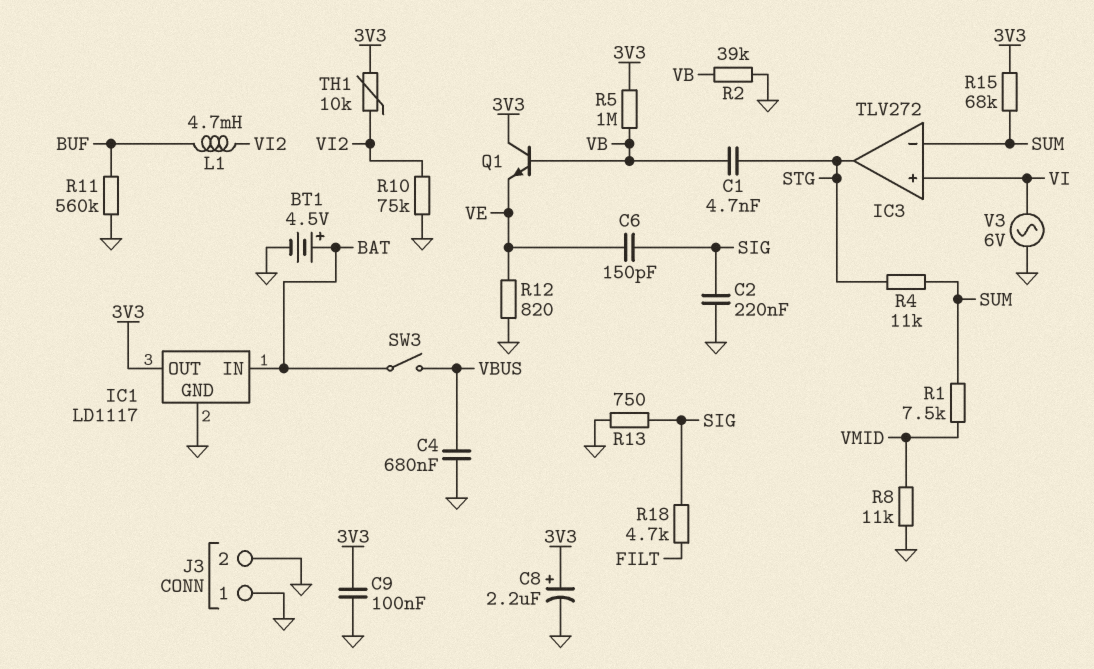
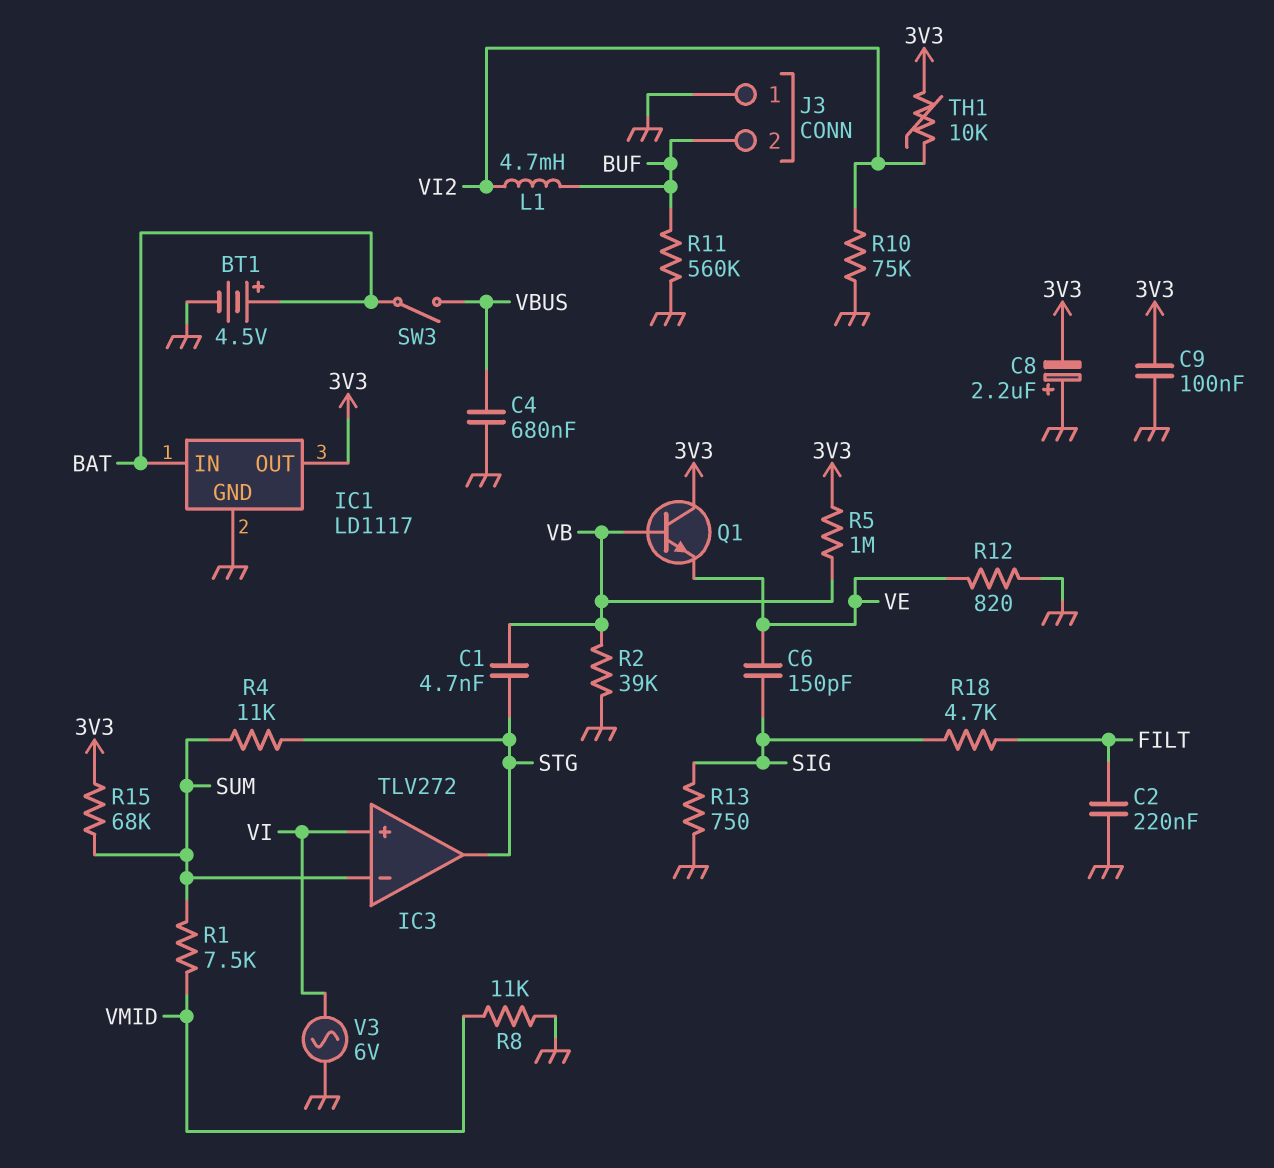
C2: 220nF (GND, SIG) -> 220nF (FILT, GND)
C8: 2.2uF (plus 3V3, minus GND) -> 2.2uF (plus GND, minus 3V3)
J3 pin 2: GND -> BUF

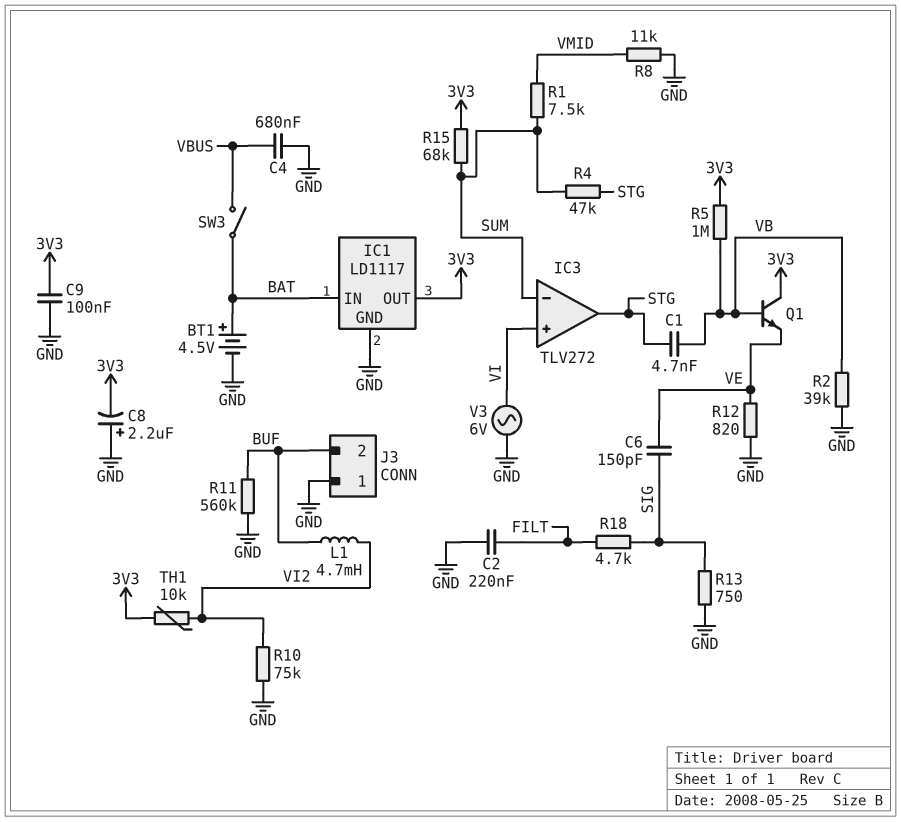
R4: 11k (STG, SUM) -> 47k (STG, SUM)

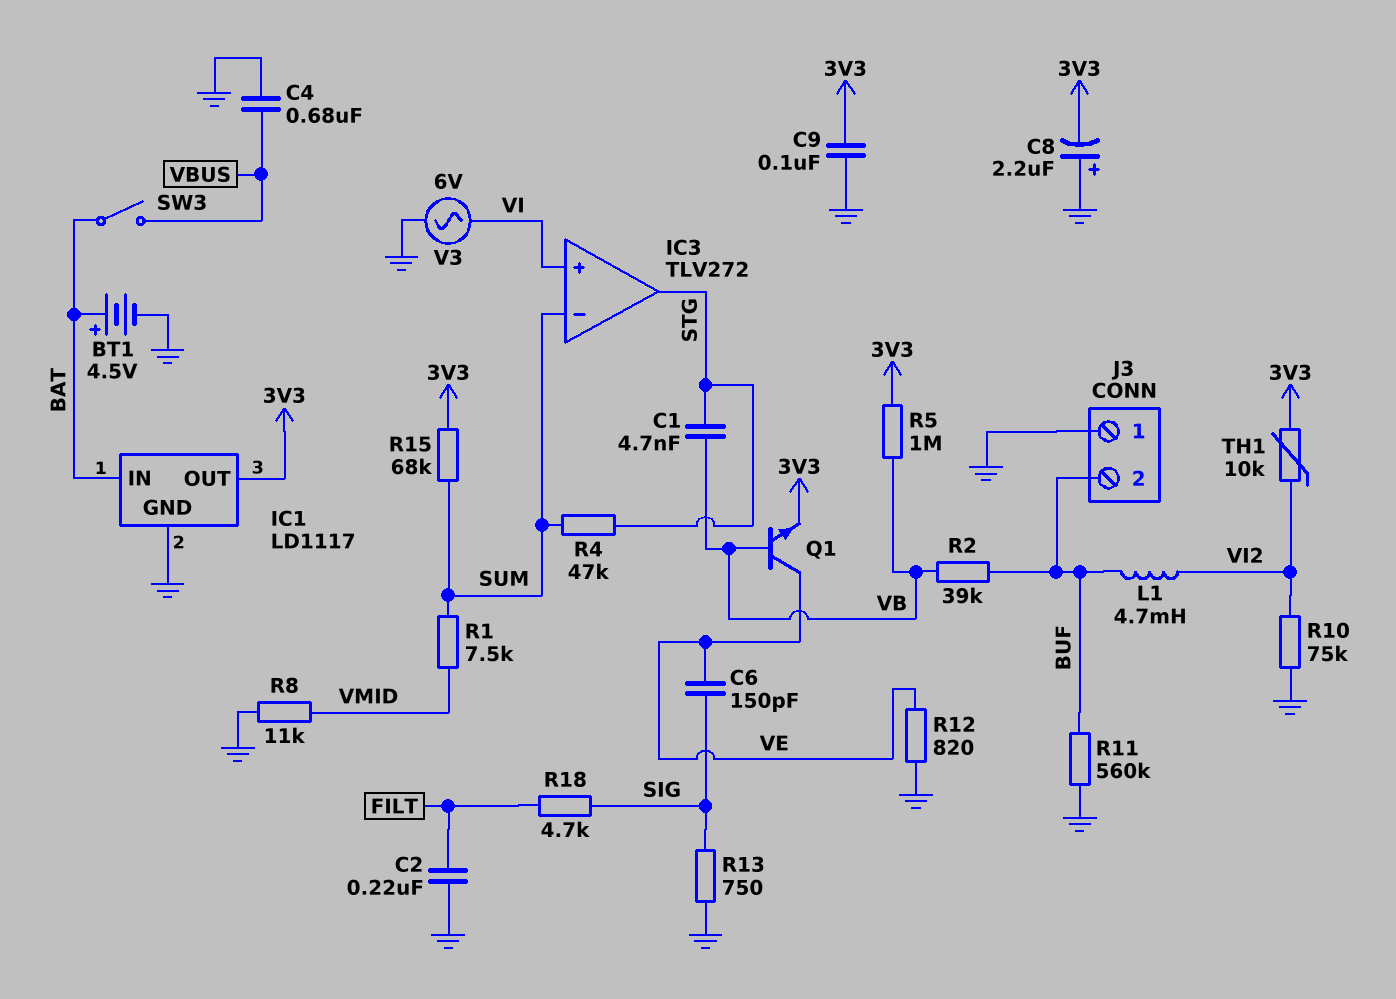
Q1: NPN (B VB, C 3V3, E VE) -> NPN (B VB, C VE, E 3V3)
R2: 39k (GND, VB) -> 39k (BUF, VB)

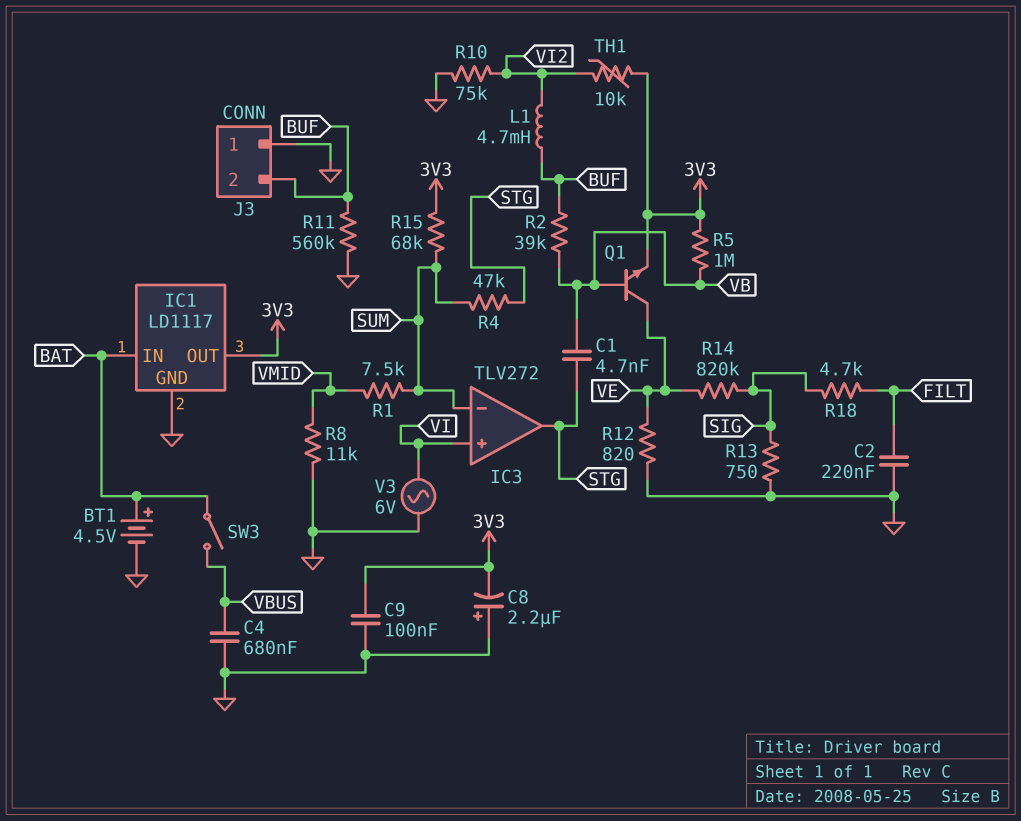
C6: 150pF (SIG, VE) -> none
R14: none -> 820k (SIG, VE)

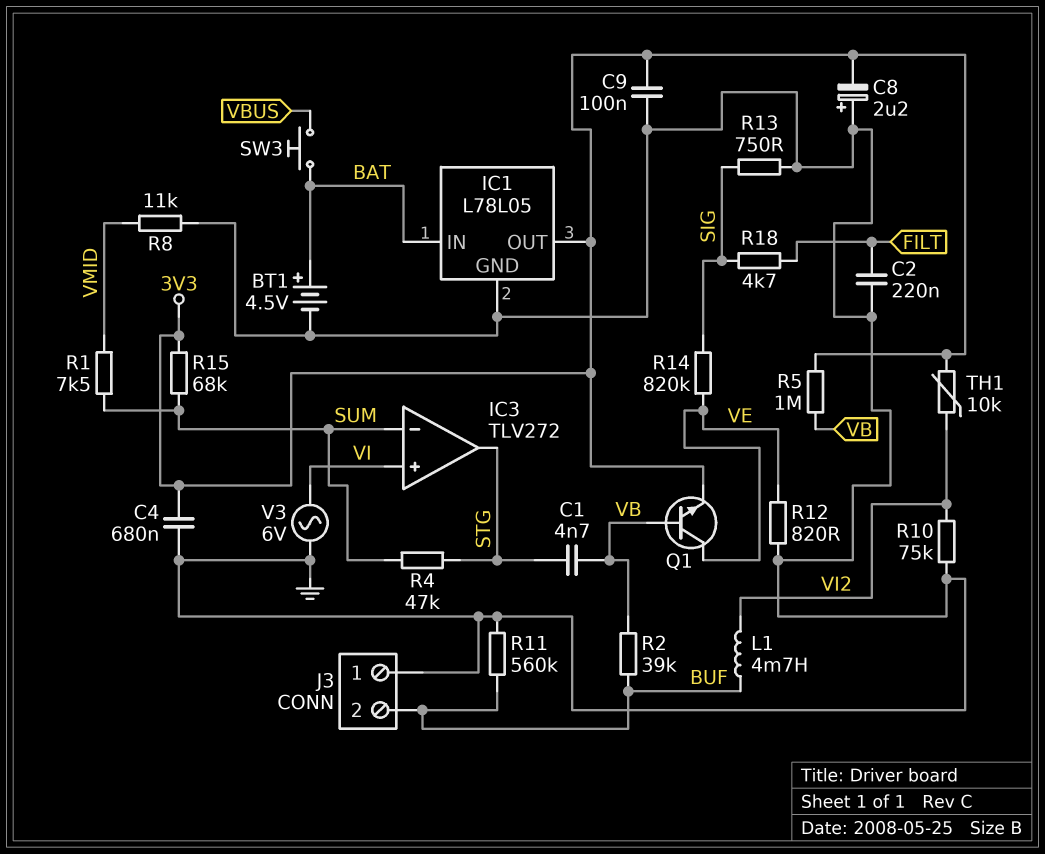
C4: 680nF (GND, VBUS) -> 680nF (3V3, GND)
IC1: LD1117 -> L78L05
SW3: switch (BAT, VBUS) -> button (BAT, VBUS)

